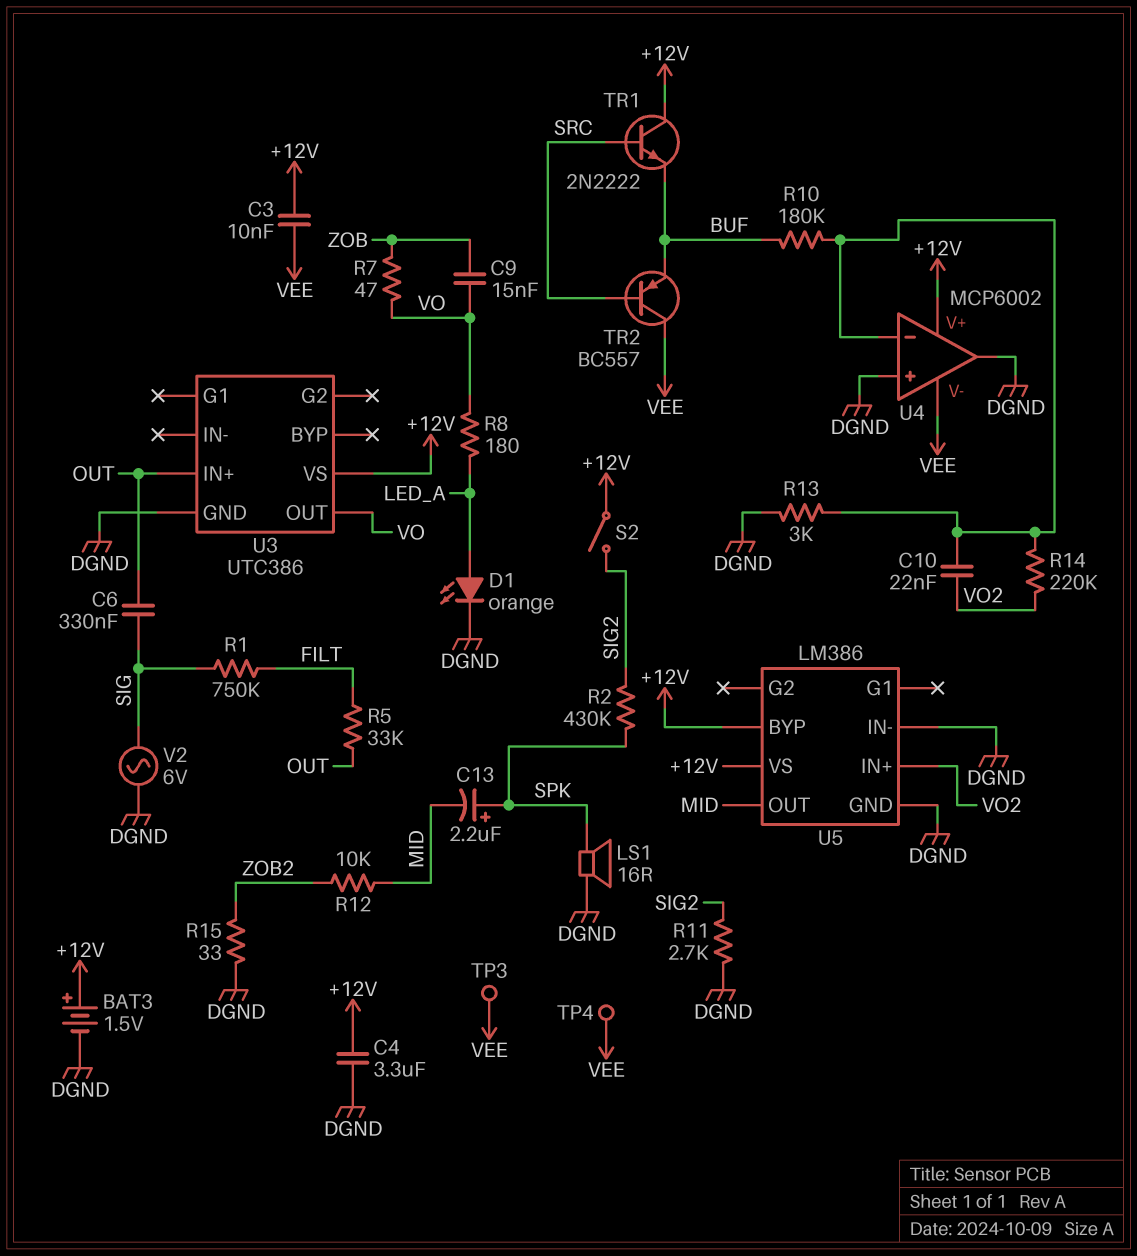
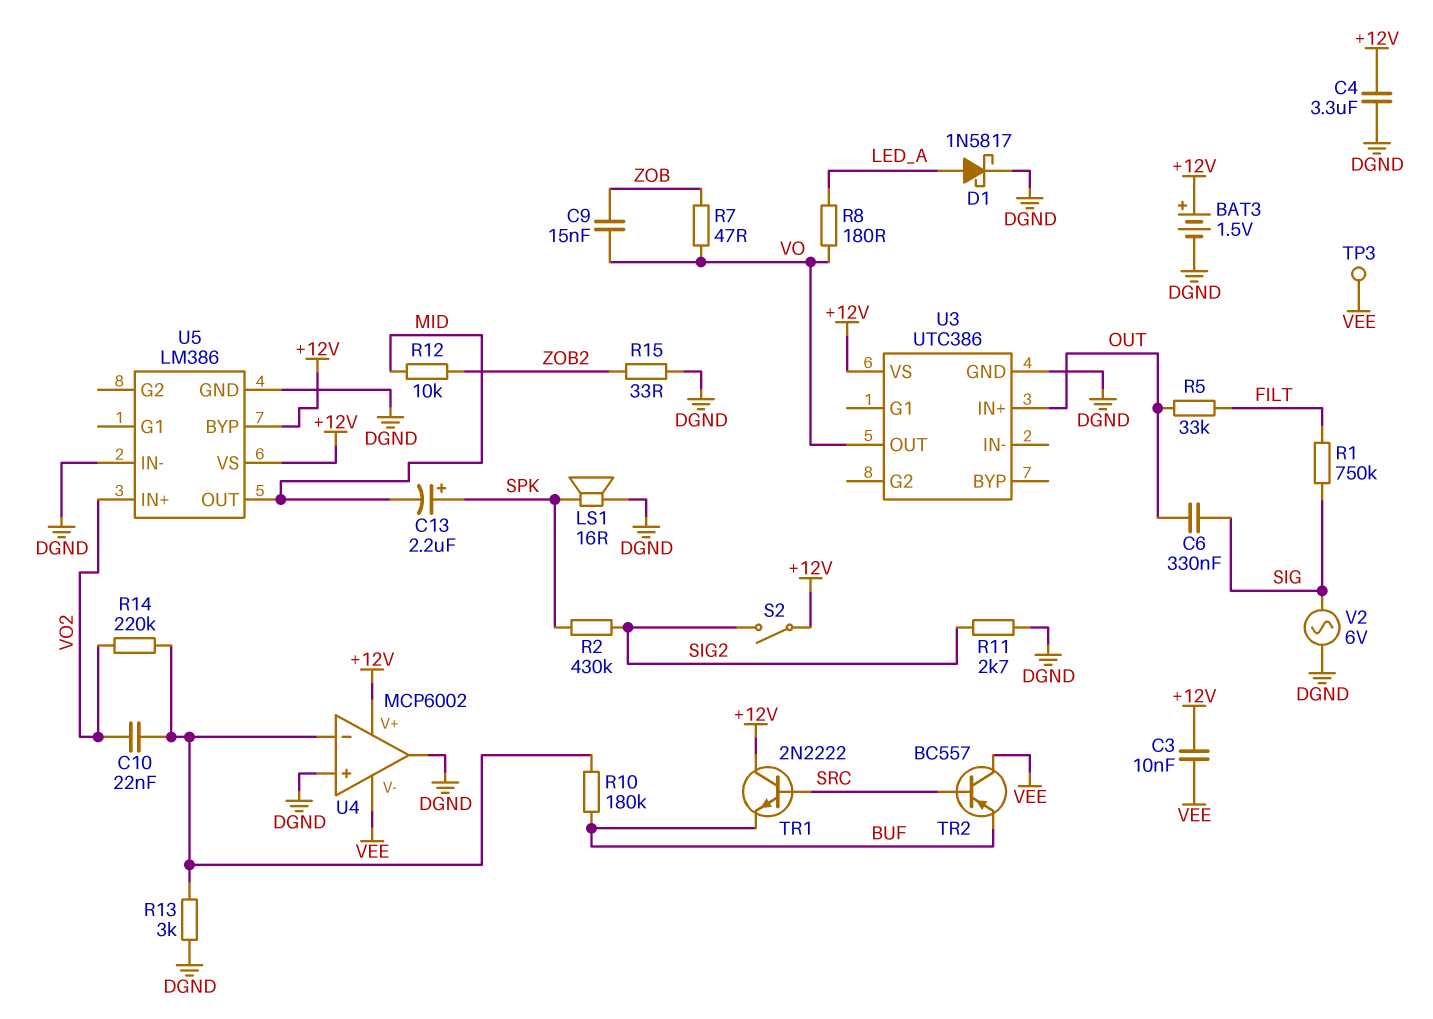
D1: LED orange (A LED_A, K DGND) -> schottky 1N5817 (A LED_A, K DGND)
TP4: test point (VEE) -> none

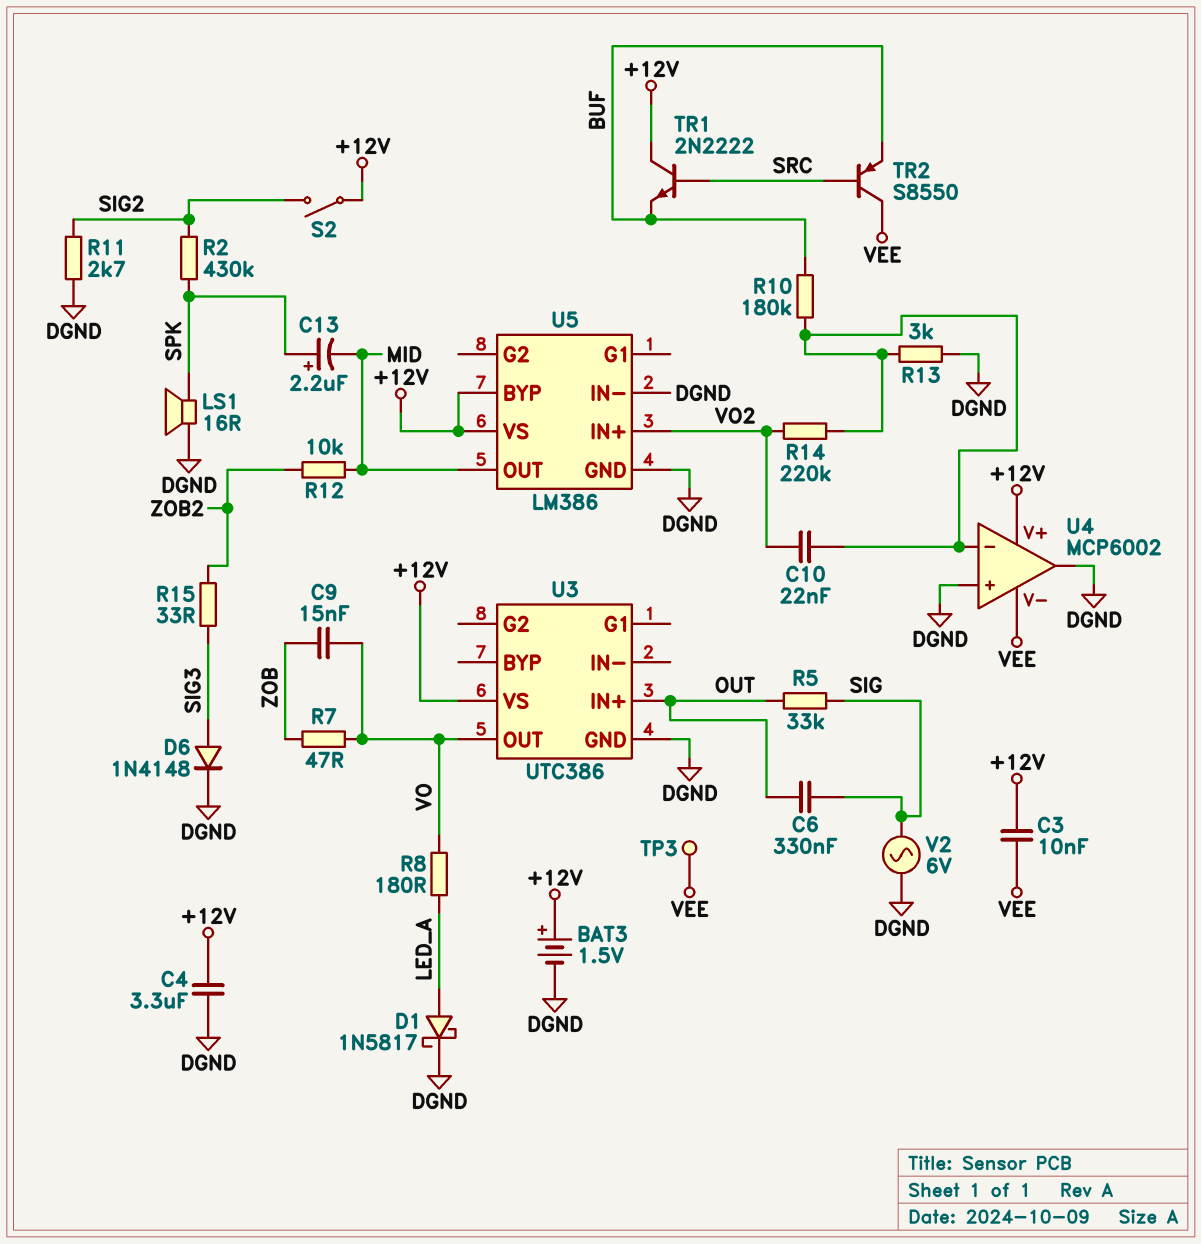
D6: none -> diode 1N4148 (A SIG3, K DGND)
R1: 750k (FILT, SIG) -> none
R5: 33k (FILT, OUT) -> 33k (OUT, SIG)
R15: 33 (DGND, ZOB2) -> 33 (SIG3, ZOB2)
TR2: PNP BC557 (B SRC, C VEE, E BUF) -> PNP S8550 (B SRC, C VEE, E BUF)

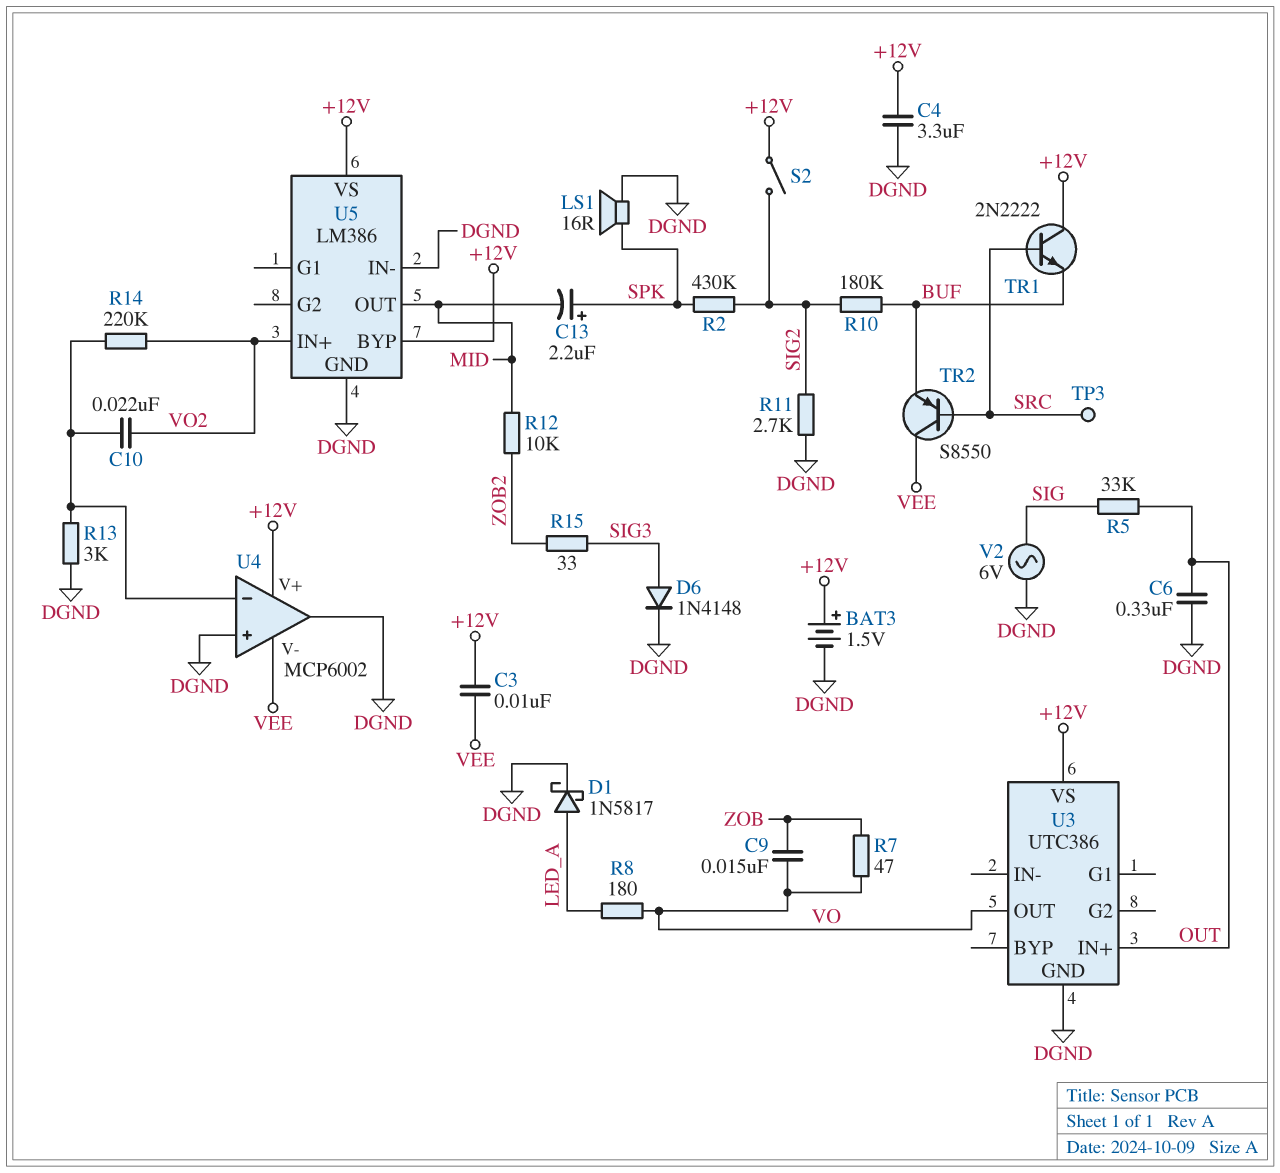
C6: 330nF (OUT, SIG) -> 330nF (DGND, OUT)
R10: 180k (BUF, U4/in-) -> 180k (BUF, SIG2)
TP3: test point (VEE) -> test point (SRC)

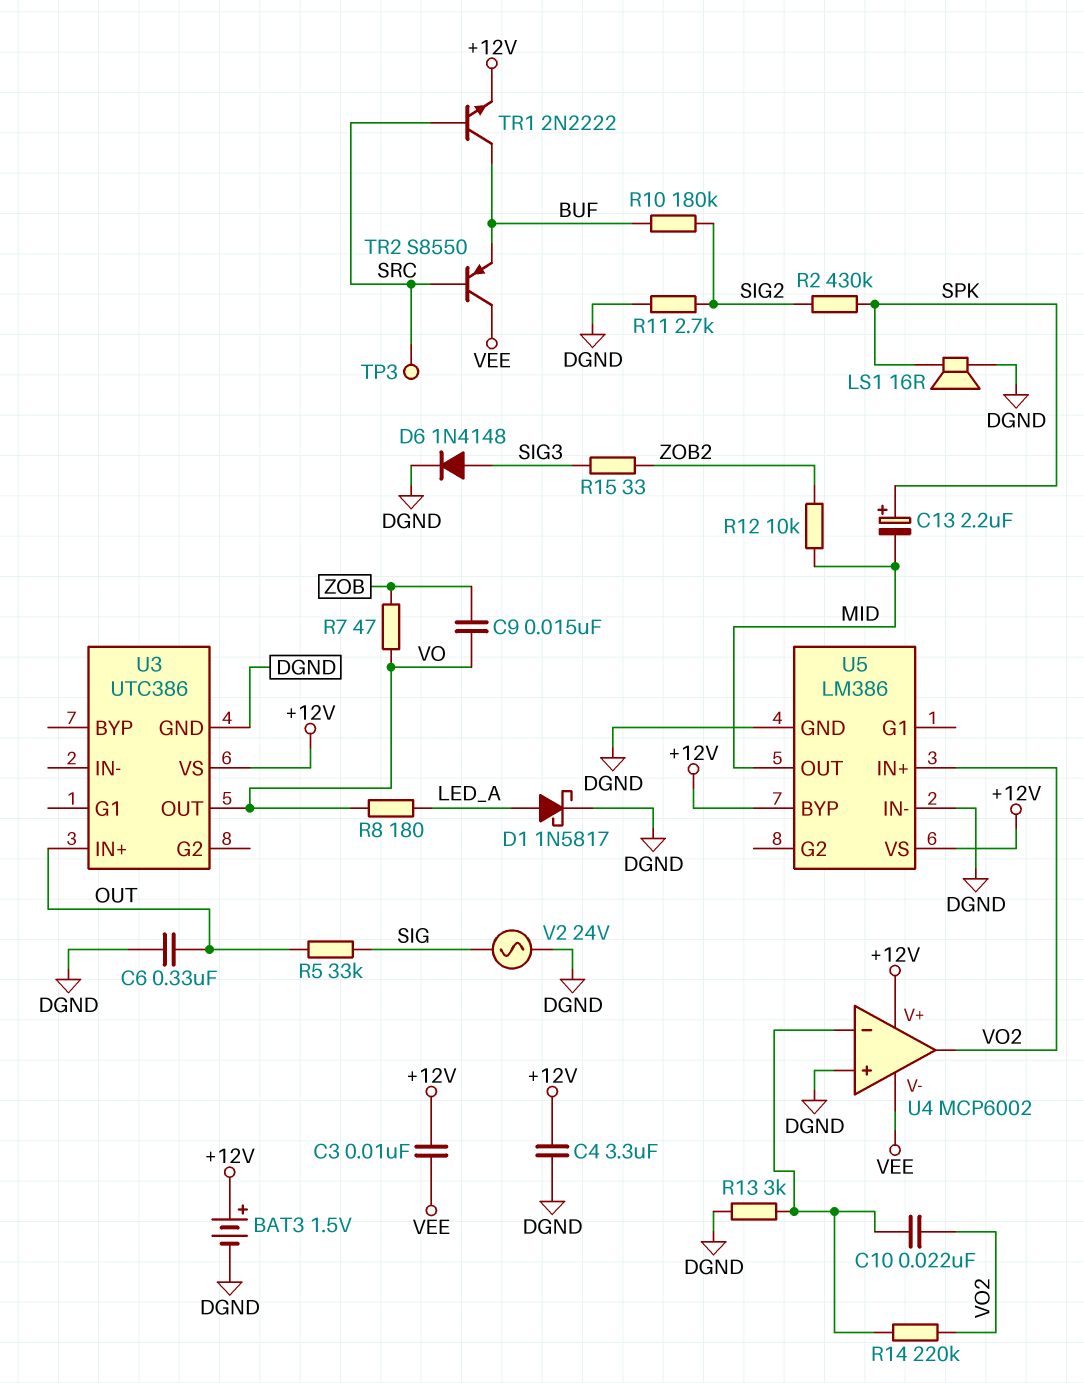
S2: switch (+12V, SIG2) -> none
TR1: NPN 2N2222 (B SRC, C +12V, E BUF) -> NPN 2N2222 (B SRC, C BUF, E +12V)
U4 pin out: DGND -> VO2
V2: AC 6V (DGND, SIG) -> AC 24V (DGND, SIG)

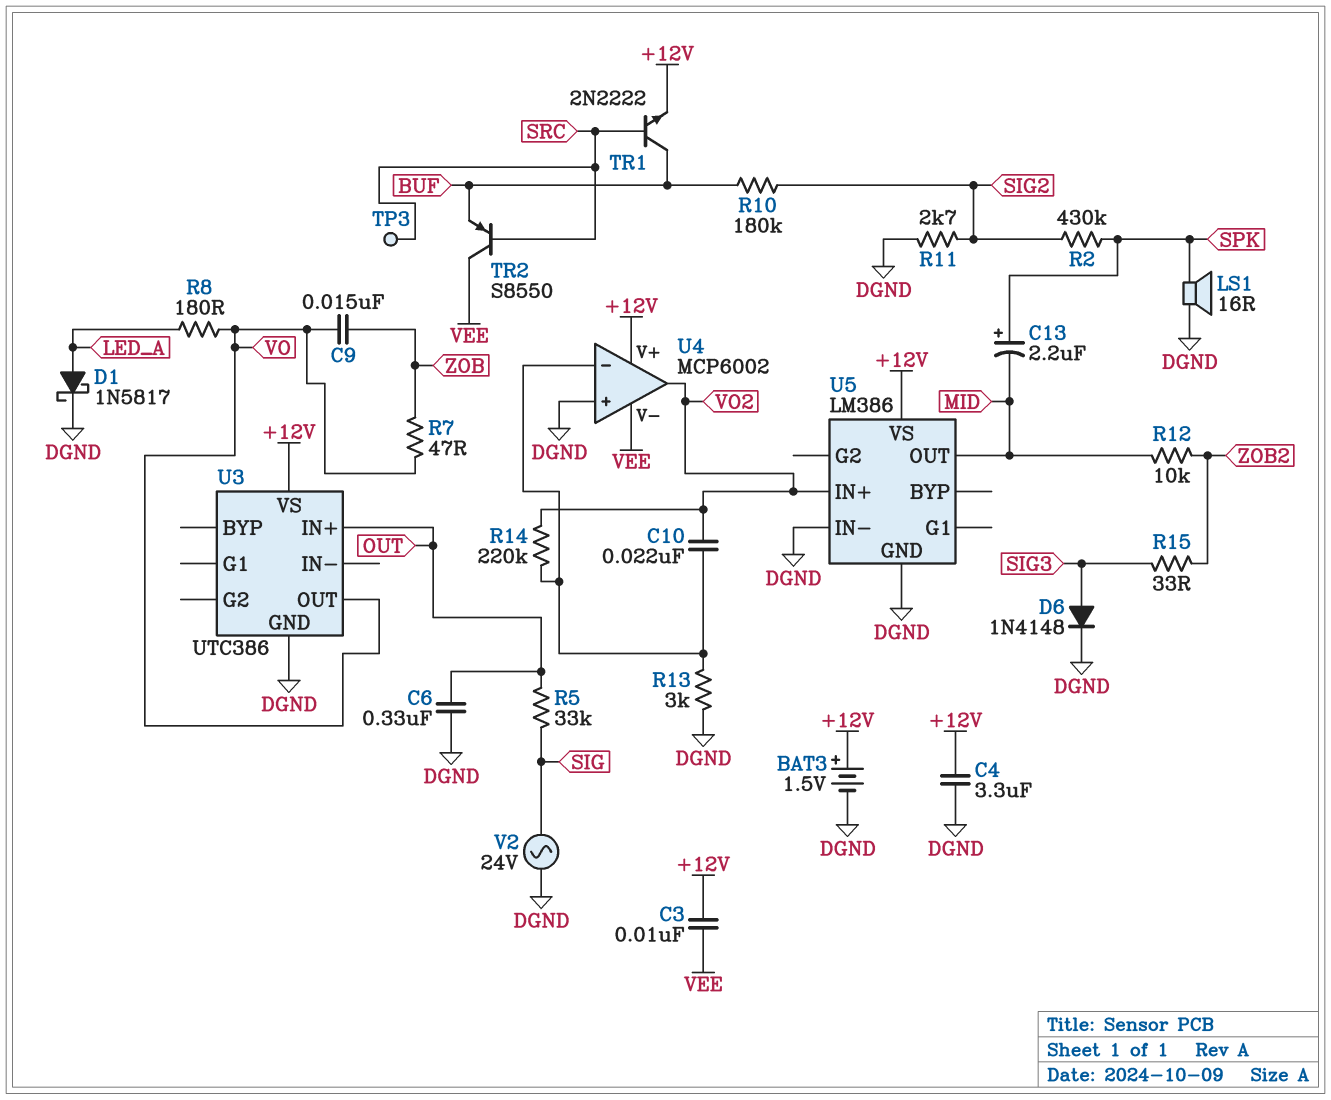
U5 pin BYP: +12V -> none

